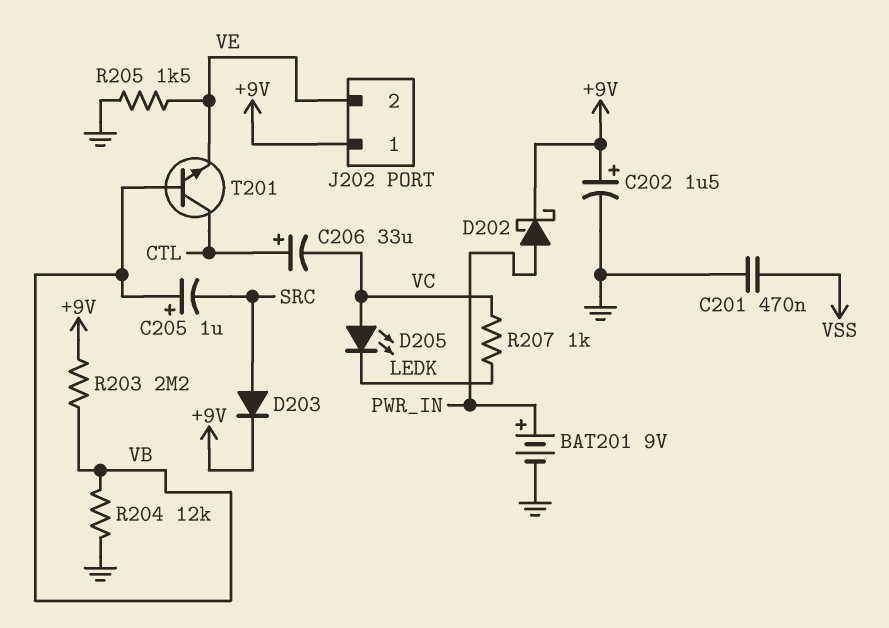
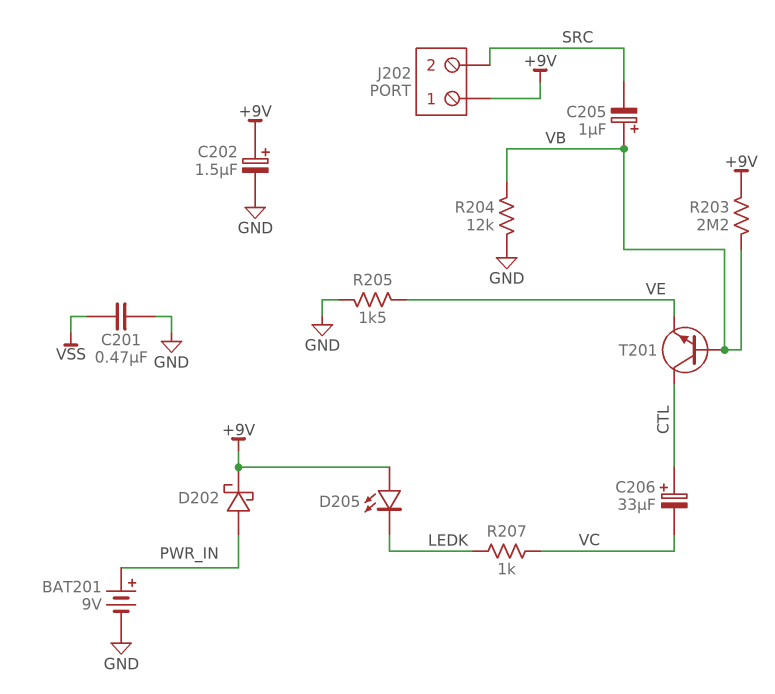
D203: diode (A SRC, K +9V) -> none
D205: LED (A VC, K LEDK) -> LED (A +9V, K LEDK)
J202 pin 2: VE -> SRC

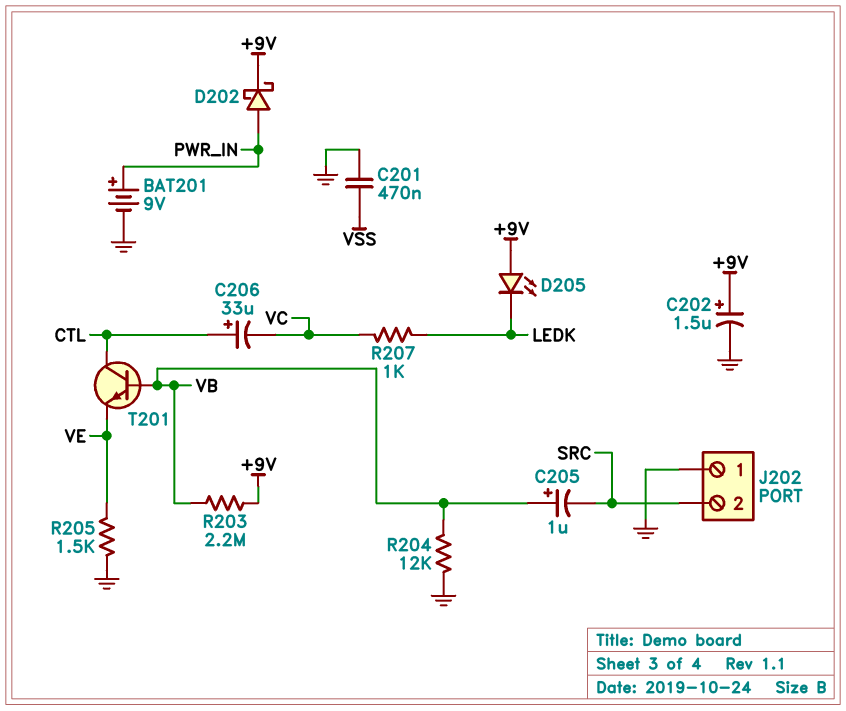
J202 pin 1: +9V -> GND

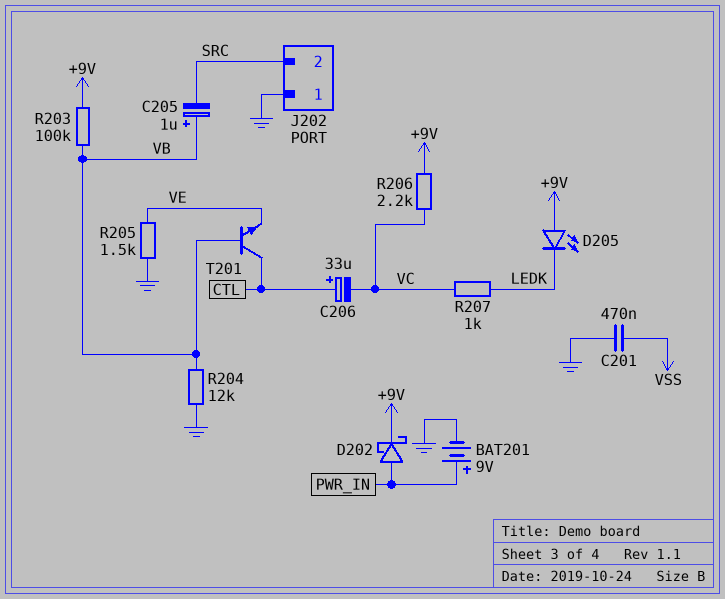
C202: 1.5uF (plus +9V, minus GND) -> none
R203: 2.2M (+9V, VB) -> 100k (+9V, VB)
R206: none -> 2.2k (+9V, VC)

